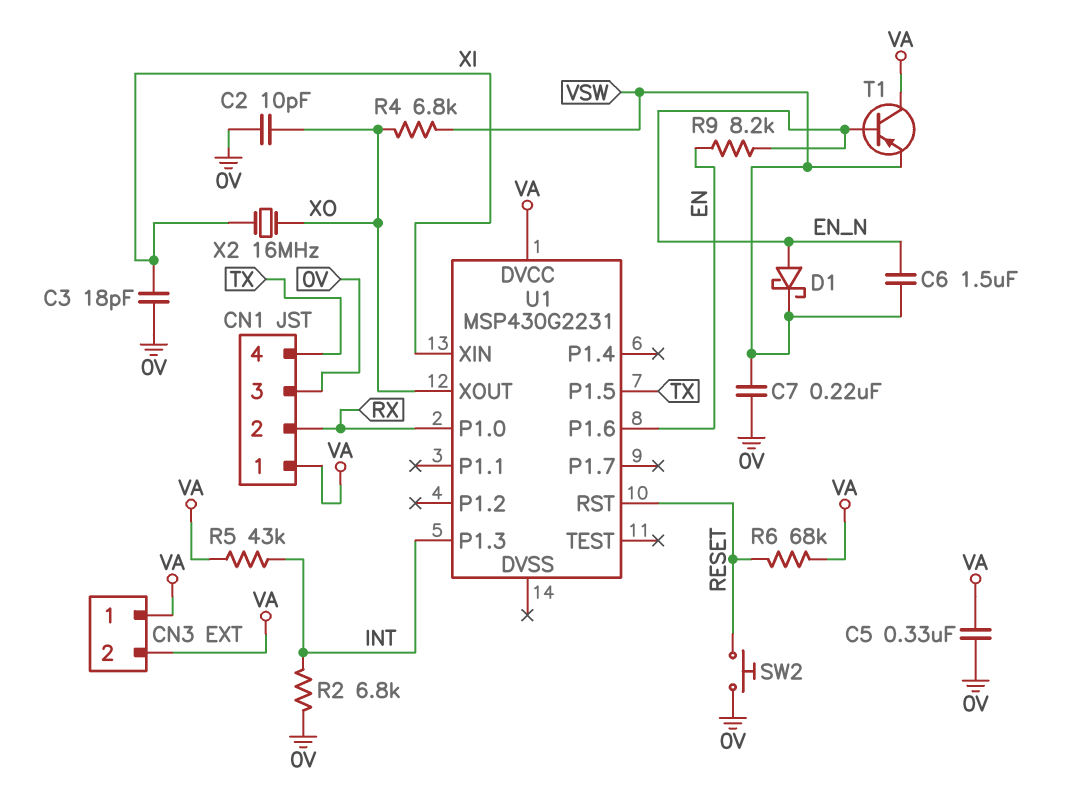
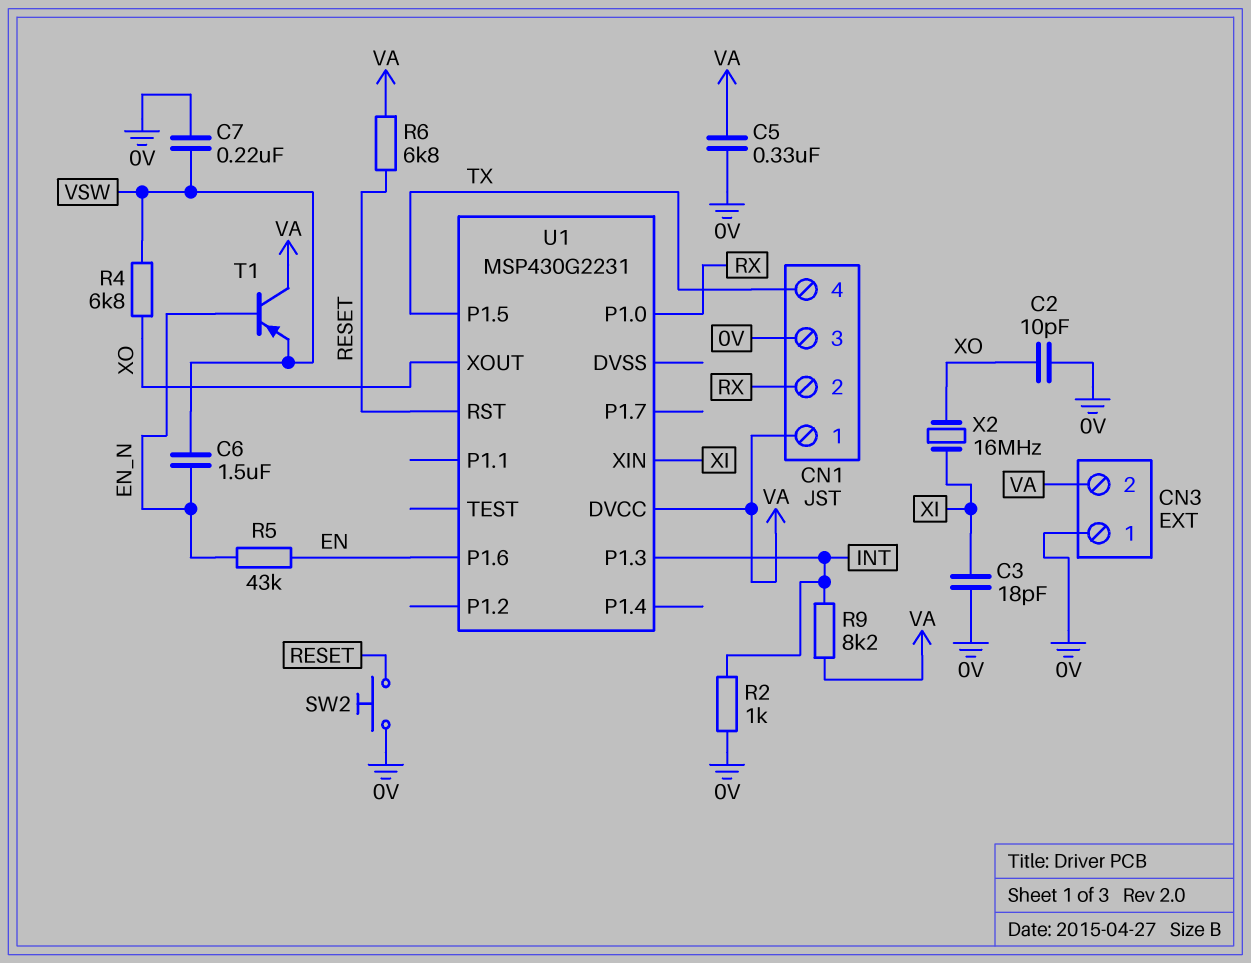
CN3 pin 1: VA -> 0V
D1: schottky (A EN_N, K VSW) -> none
R2: 6.8k (0V, INT) -> 1k (0V, INT)
R5: 43k (INT, VA) -> 43k (EN, EN_N)
R6: 68k (RESET, VA) -> 6.8k (RESET, VA)
R9: 8.2k (EN, EN_N) -> 8.2k (INT, VA)

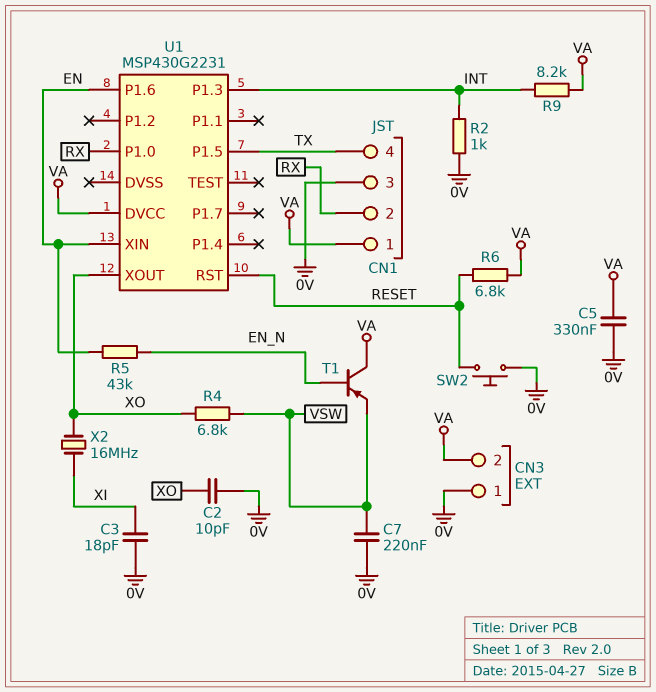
C6: 1.5uF (EN_N, VSW) -> none
U1 pin XIN: XI -> EN

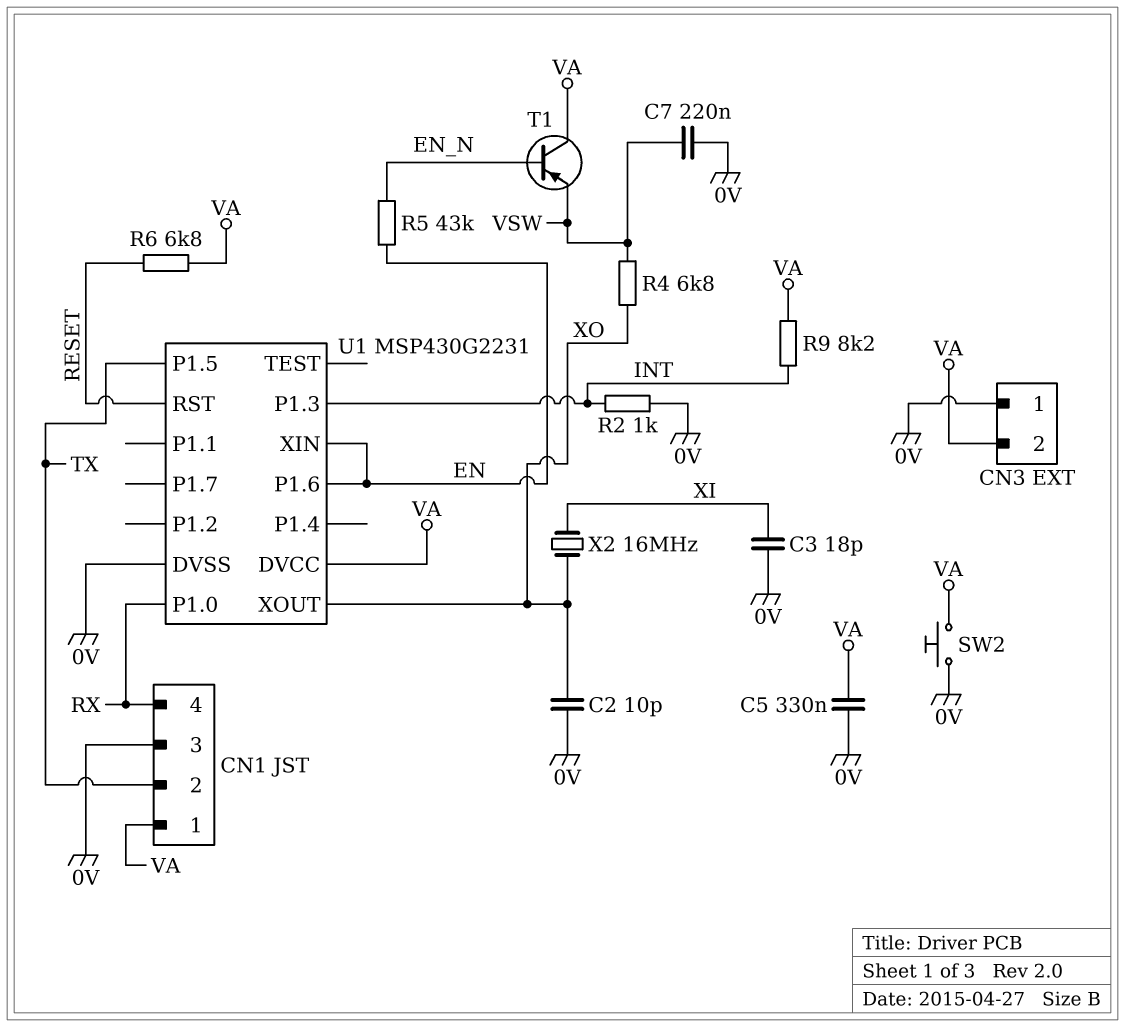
CN1 pin 2: RX -> TX
CN1 pin 4: TX -> RX
SW2: button (0V, RESET) -> button (0V, VA)
U1 pin DVSS: none -> 0V

